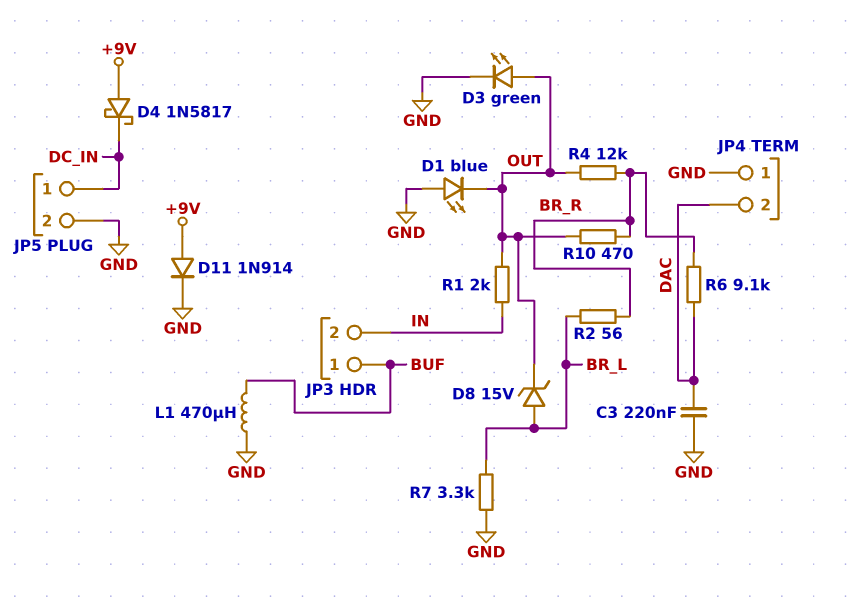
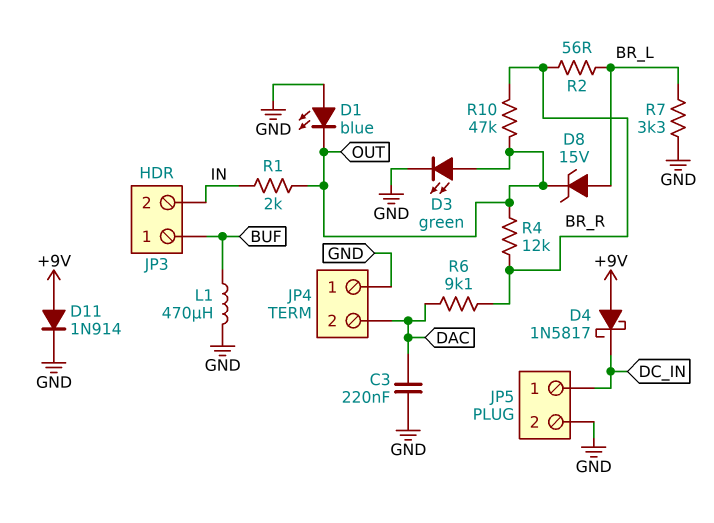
R10: 470 (BR_R, OUT) -> 47k (BR_R, OUT)

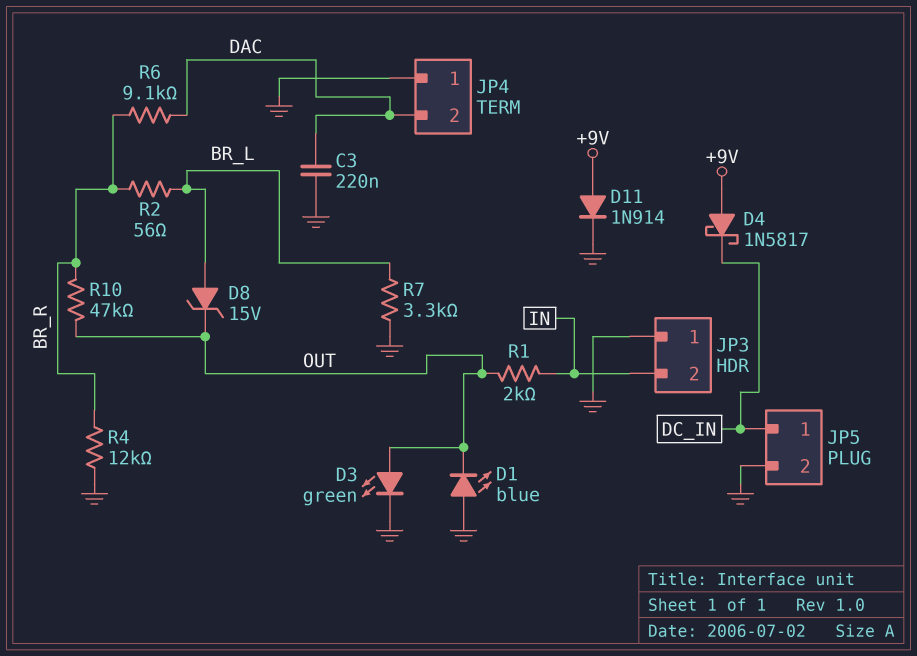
JP3 pin 1: BUF -> GND
L1: 470uH (BUF, GND) -> none
R4: 12k (BR_R, OUT) -> 12k (BR_R, GND)

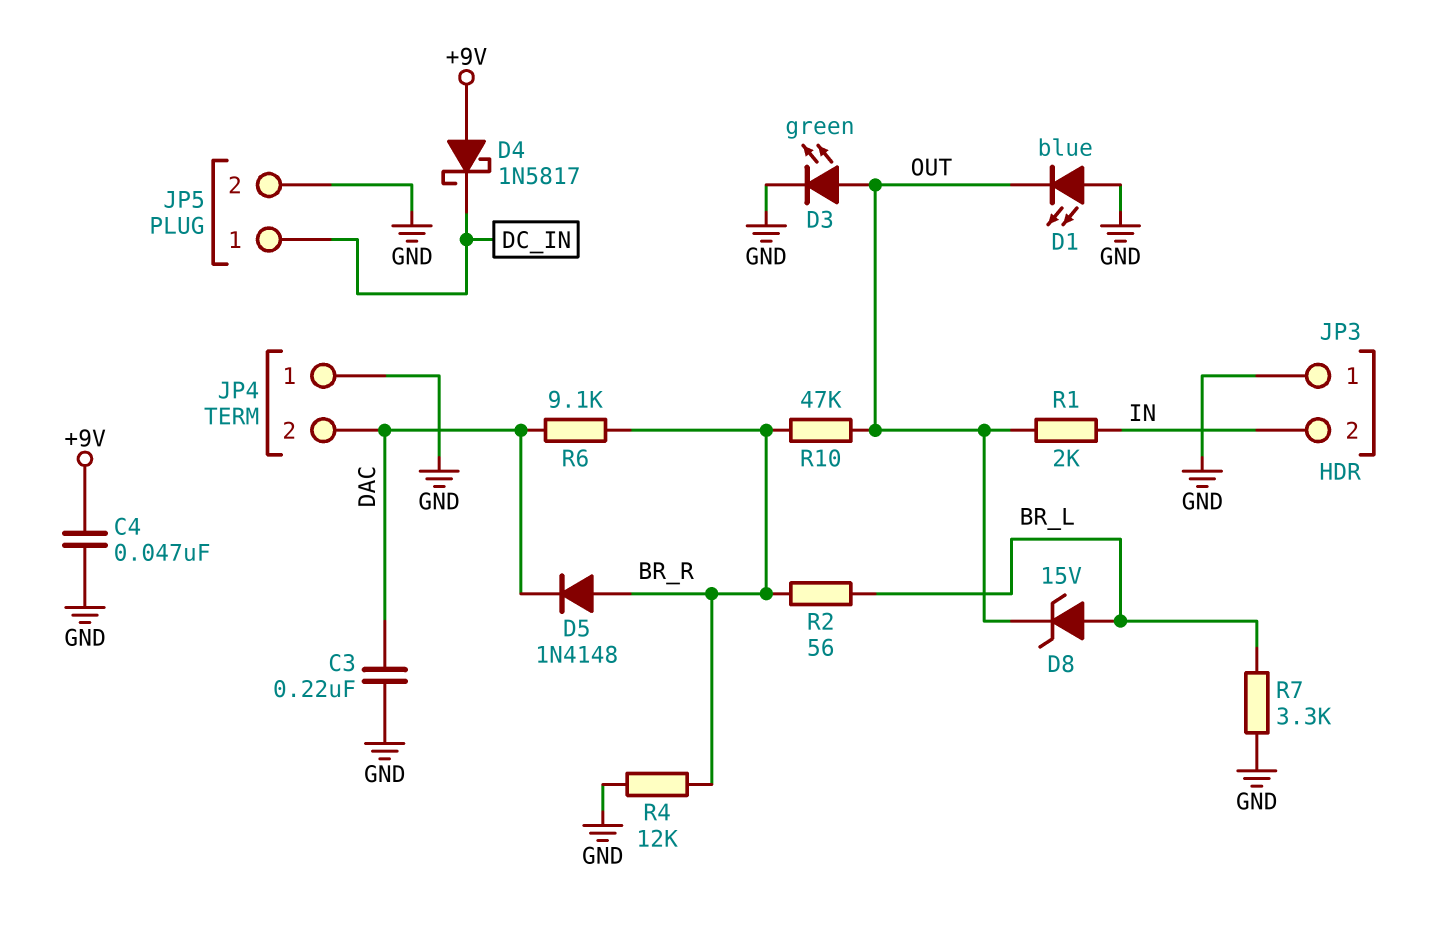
C4: none -> 47nF (+9V, GND)
D5: none -> diode 1N4148 (A BR_R, K DAC)
D11: diode 1N914 (A +9V, K GND) -> none

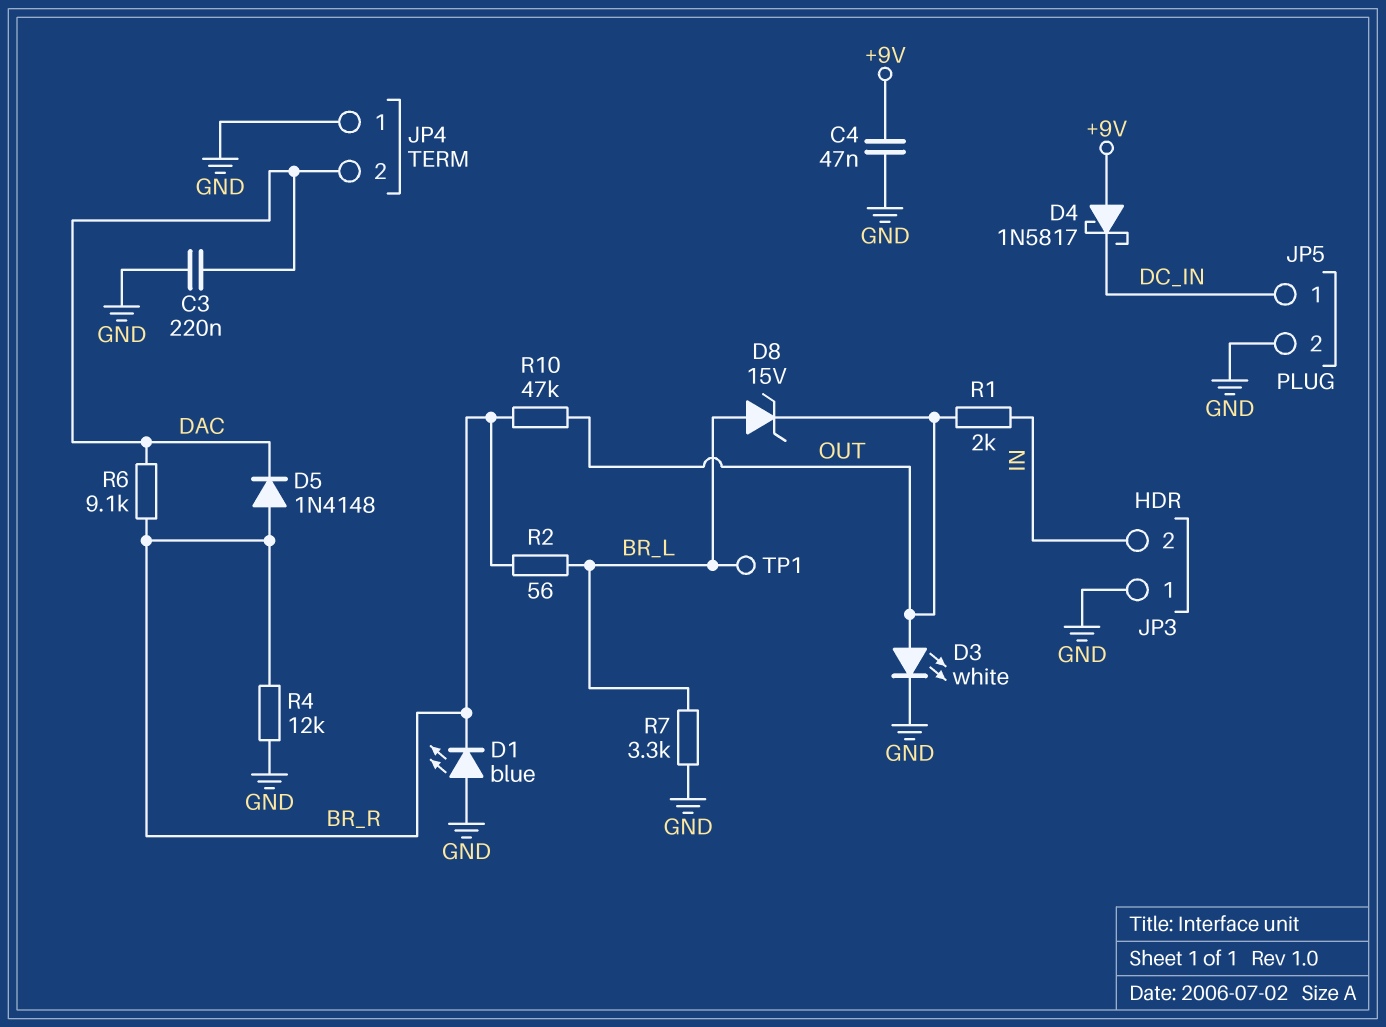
D1: LED blue (A GND, K OUT) -> LED blue (A GND, K BR_R)
D3: LED green (A OUT, K GND) -> LED white (A OUT, K GND)
TP1: none -> test point (BR_L)

